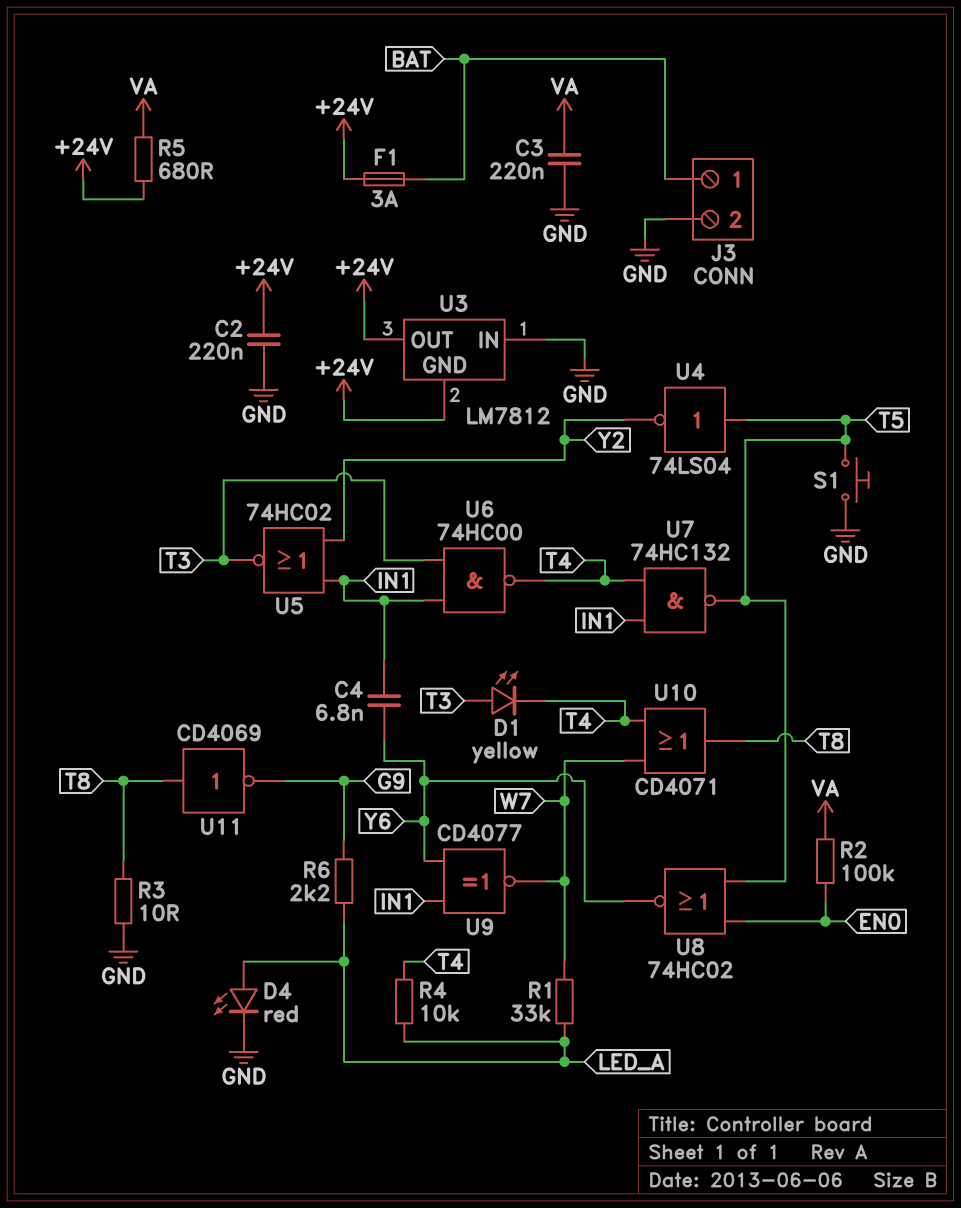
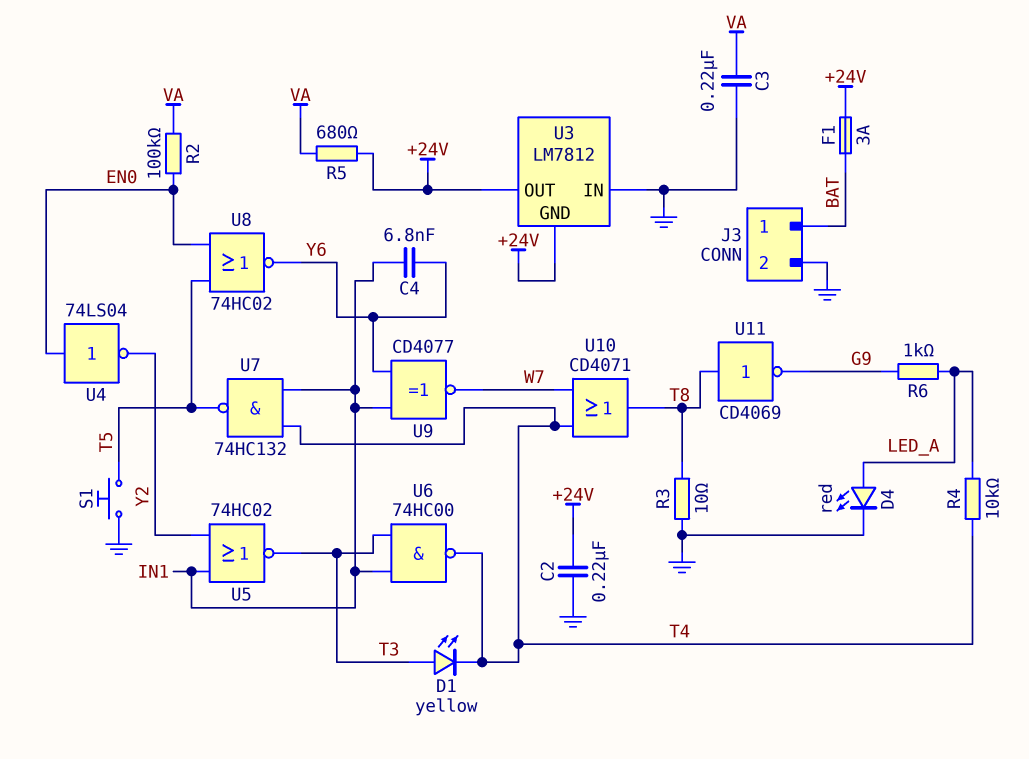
R1: 33k (LED_A, W7) -> none
R6: 2.2k (G9, LED_A) -> 1k (G9, LED_A)
U4: NOT 74LS04 (in T5, out Y2) -> NOT 74LS04 (in EN0, out Y2)

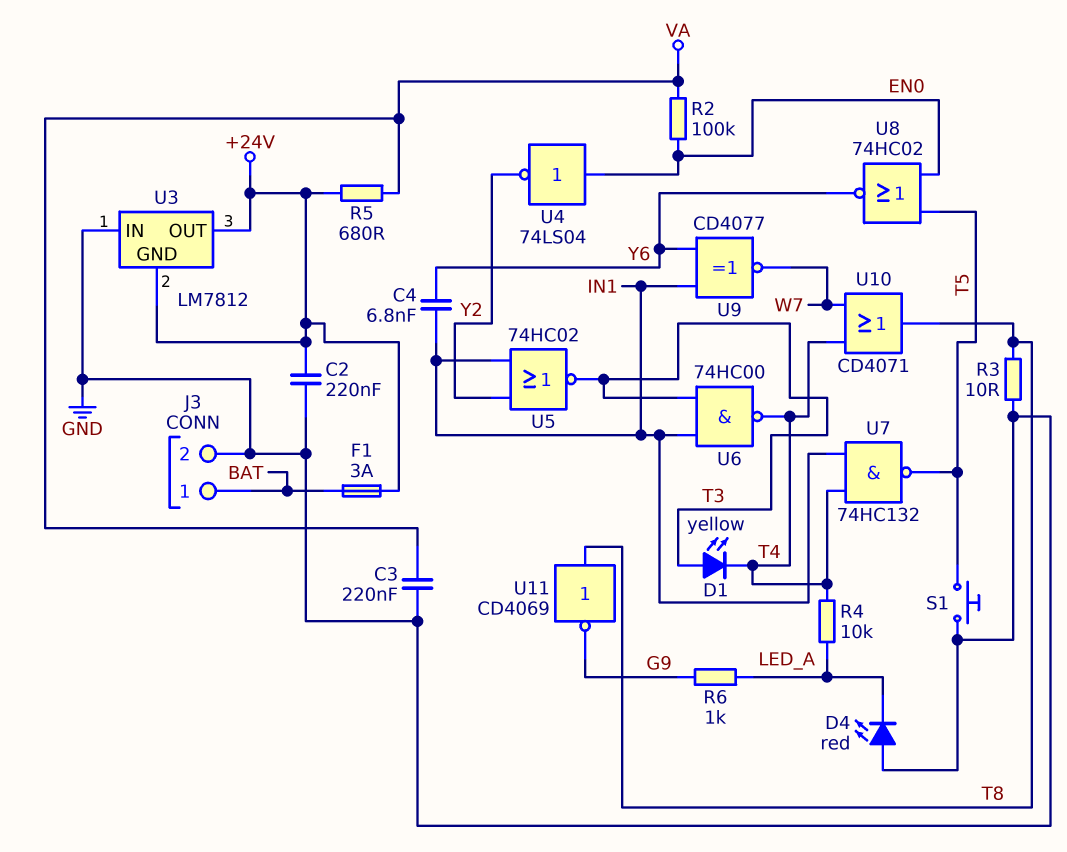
D4: LED red (A LED_A, K GND) -> LED red (A GND, K LED_A)

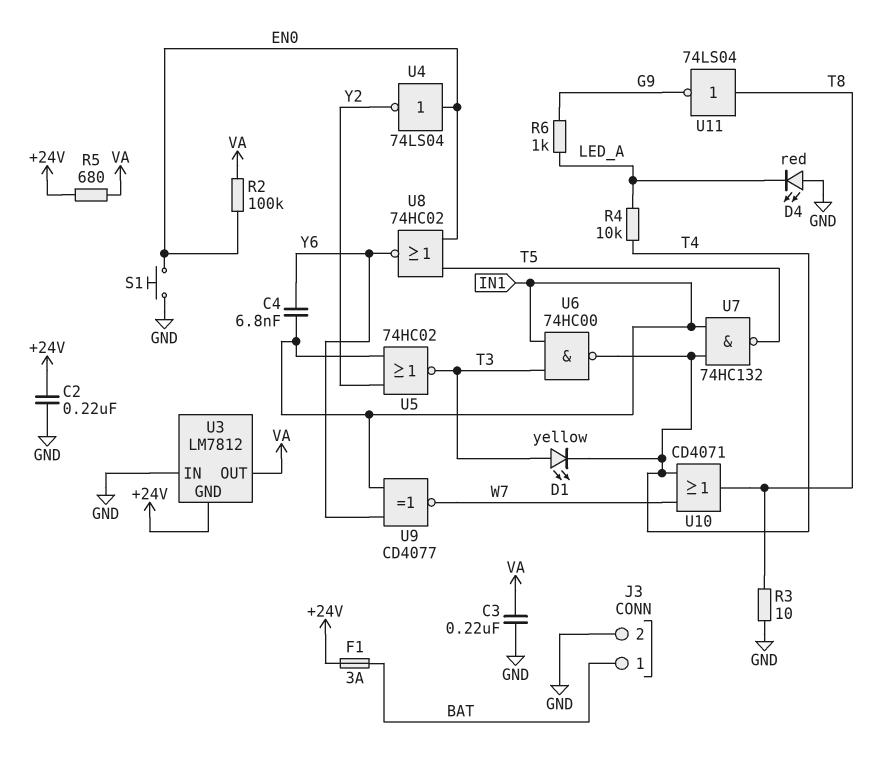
S1: button (GND, T5) -> button (EN0, GND)
U3 pin OUT: +24V -> VA
U11: NOT CD4069 (in T8, out G9) -> NOT 74LS04 (in T8, out G9)

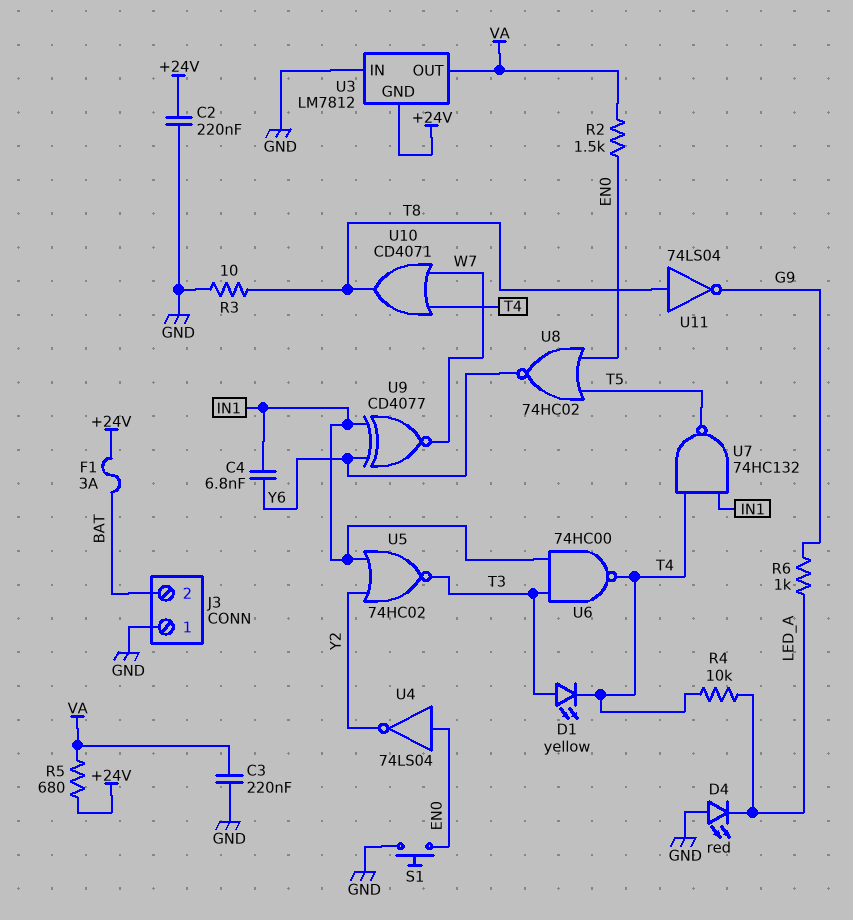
J3 pin 1: BAT -> GND
J3 pin 2: GND -> BAT
R2: 100k (EN0, VA) -> 1.5k (EN0, VA)

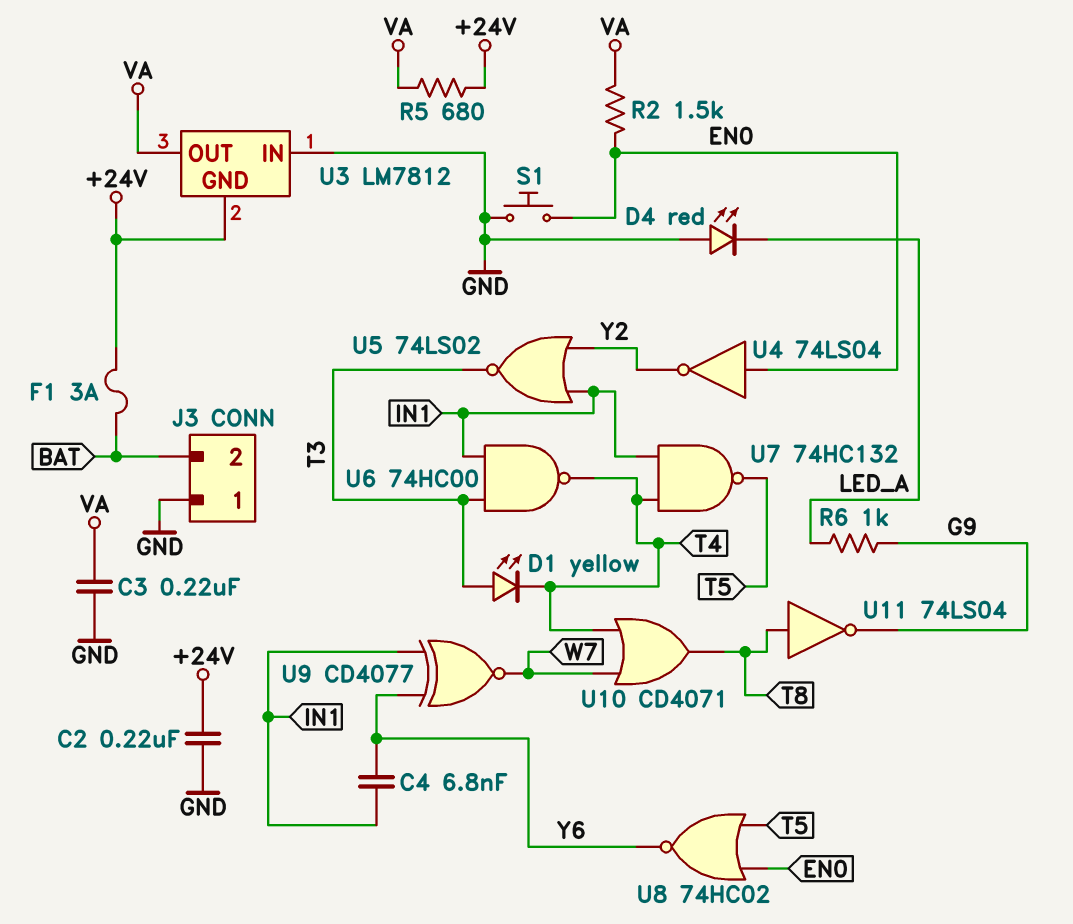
R3: 10 (GND, T8) -> none
R4: 10k (LED_A, T4) -> none
U5: NOR 74HC02 (in IN1, in Y2, out T3) -> NOR 74LS02 (in IN1, in Y2, out T3)

